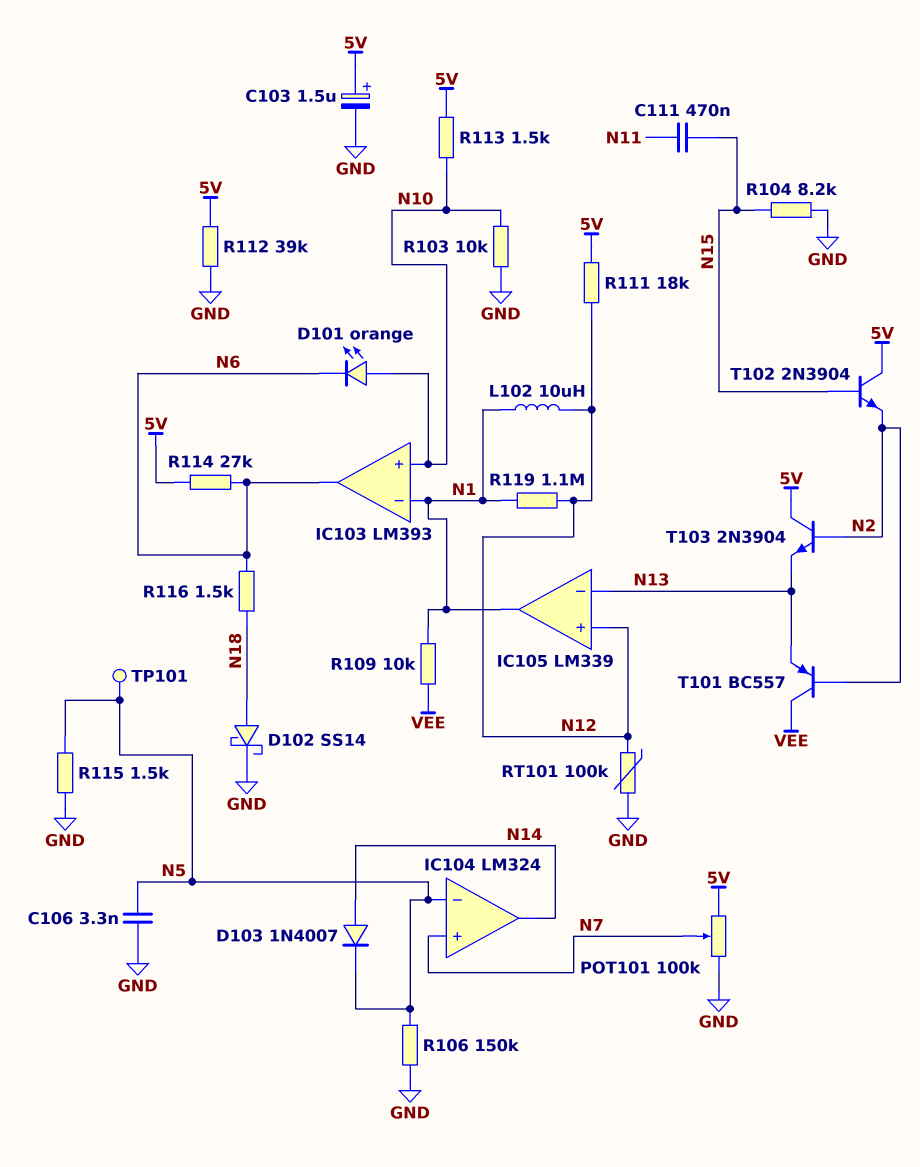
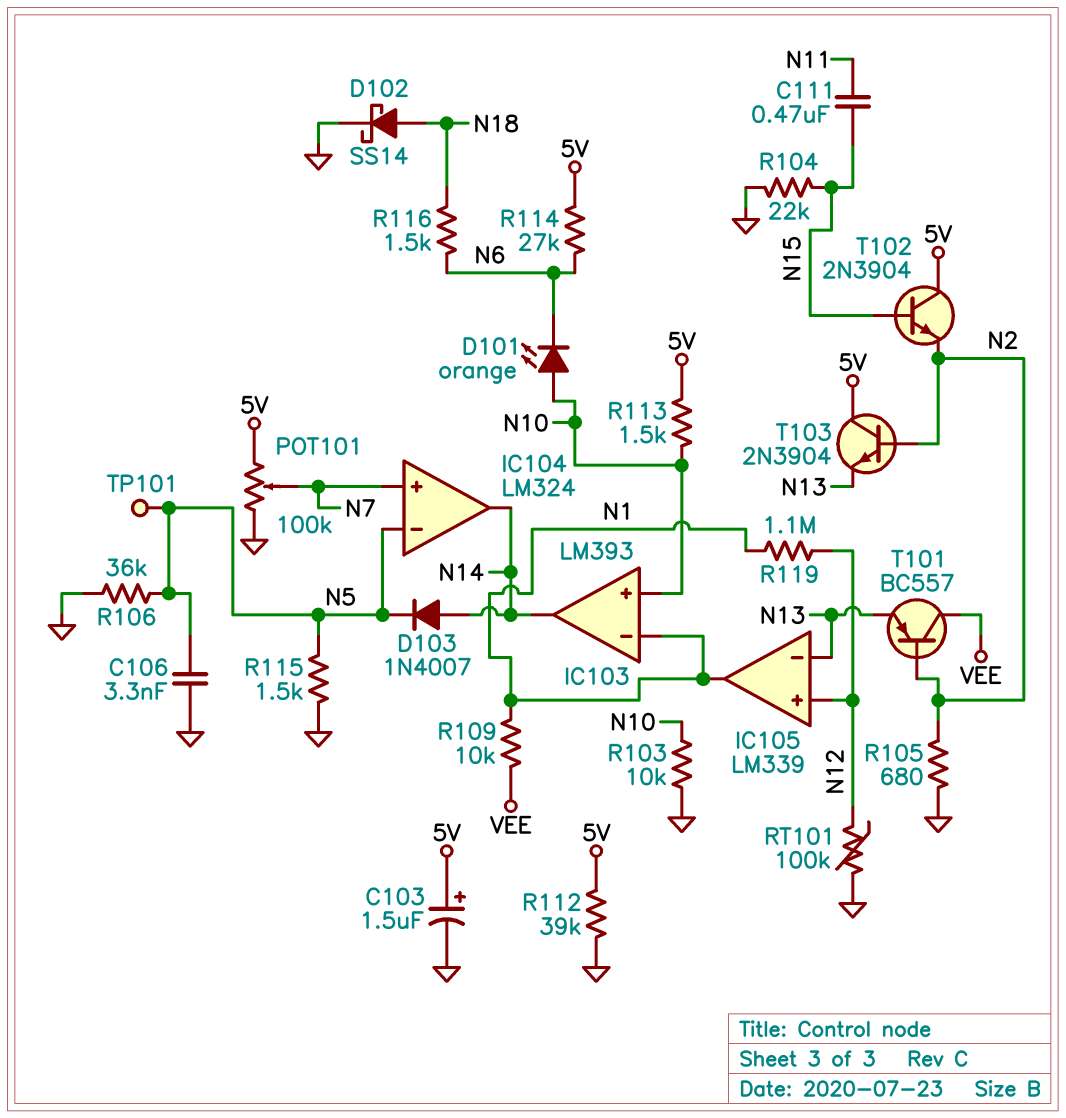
IC103 pin out: N6 -> N14
L102: 10uH (N1, N12) -> none
R104: 8.2k (GND, N15) -> 22k (GND, N15)
R105: none -> 680 (GND, N2)
R106: 150k (GND, N5) -> 36k (GND, N5)
R111: 18k (5V, N12) -> none

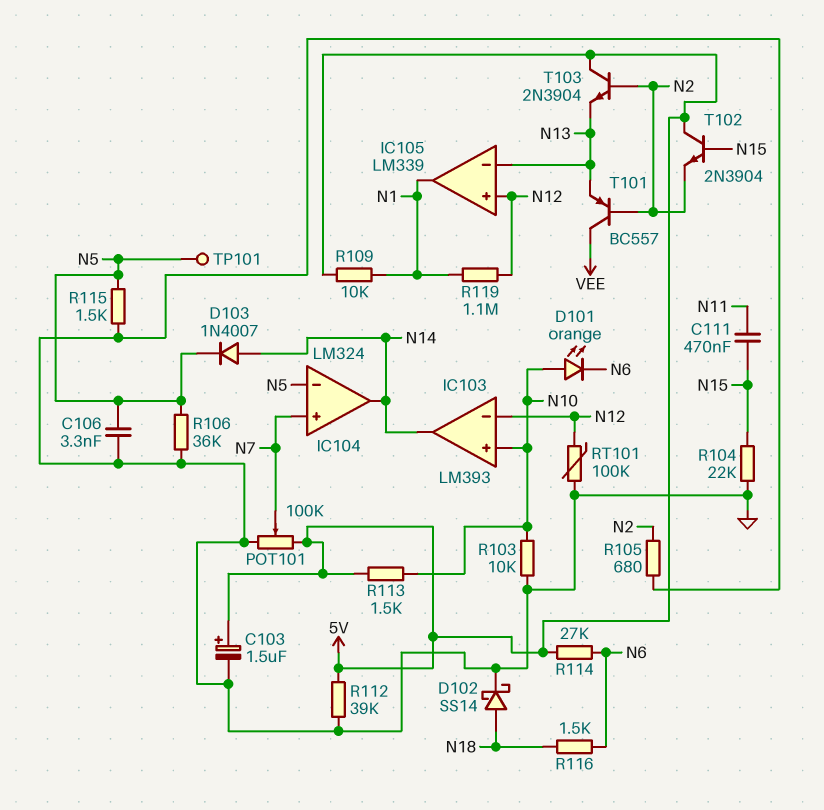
IC103 pin in-: N1 -> N12
R109: 10k (N1, VEE) -> 10k (5V, N1)

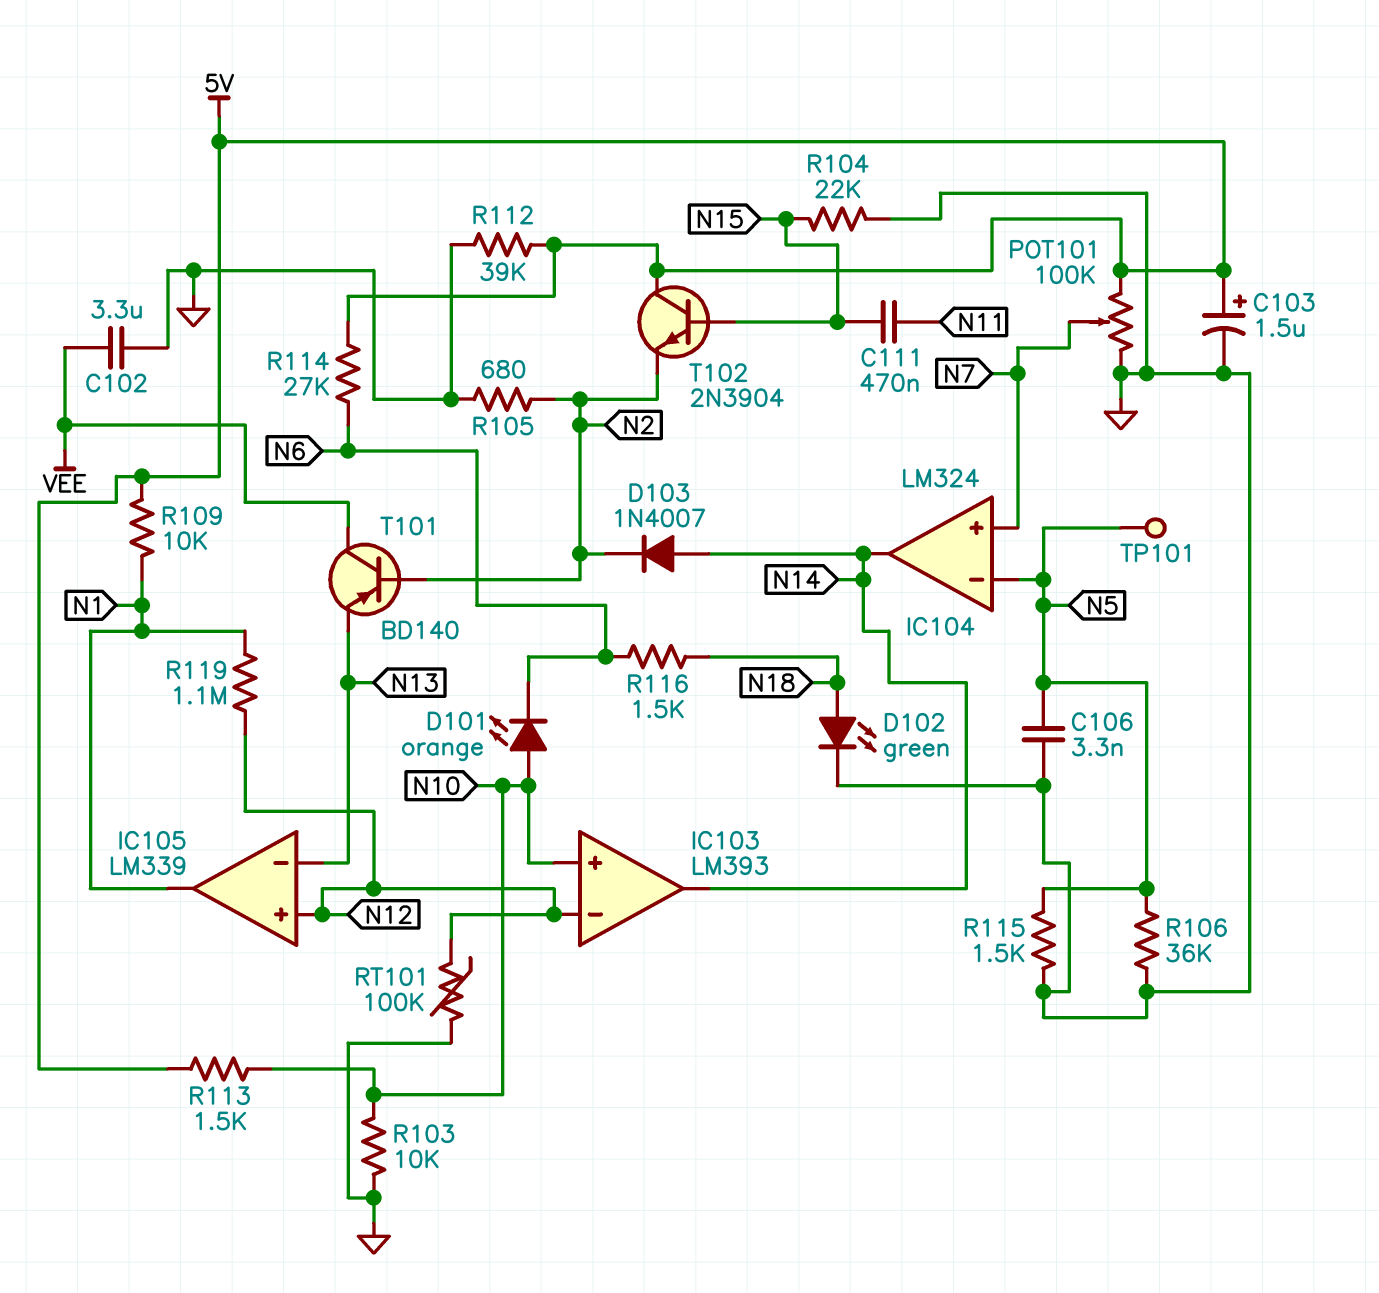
C102: none -> 3.3uF (GND, VEE)
D102: schottky SS14 (A N18, K GND) -> LED green (A N18, K GND)
D103: diode 1N4007 (A N14, K N5) -> diode 1N4007 (A N14, K N2)
T101: PNP BC557 (B N2, C VEE, E N13) -> PNP BD140 (B N2, C VEE, E N13)
T103: NPN 2N3904 (B N2, C 5V, E N13) -> none

